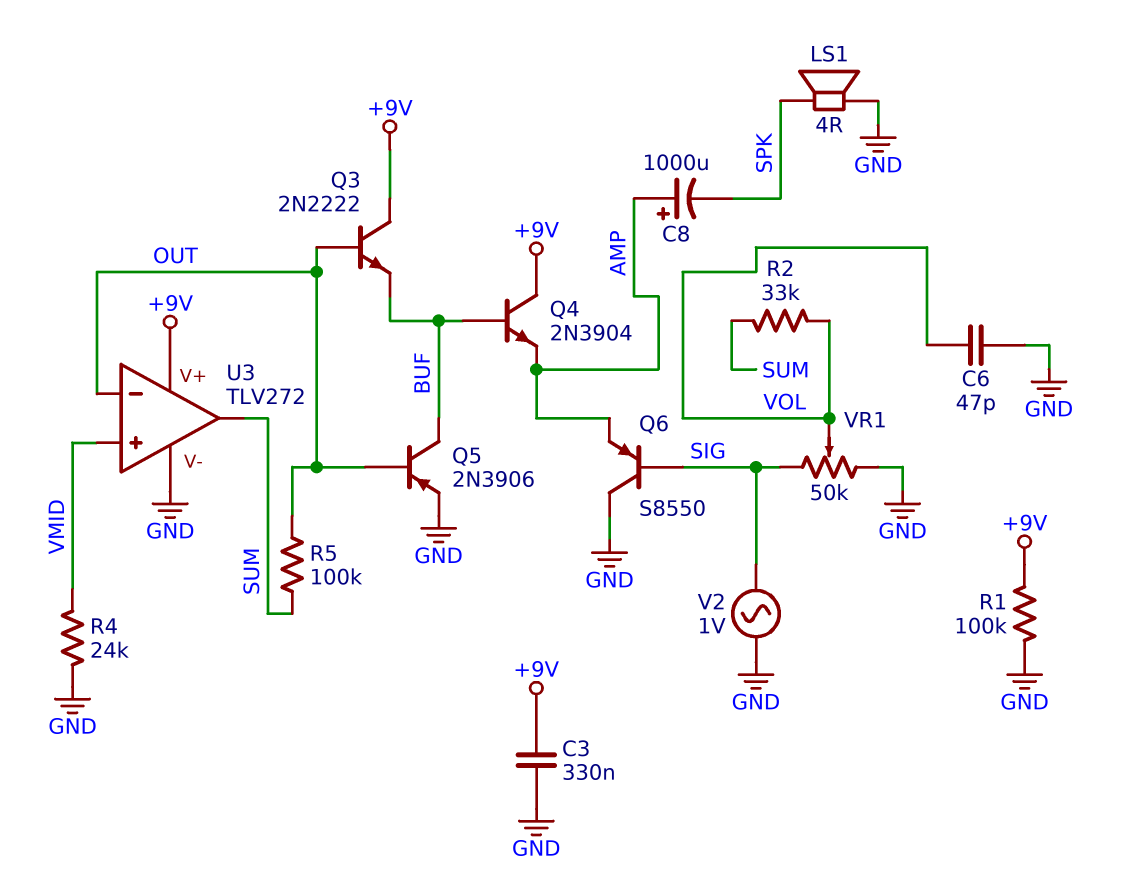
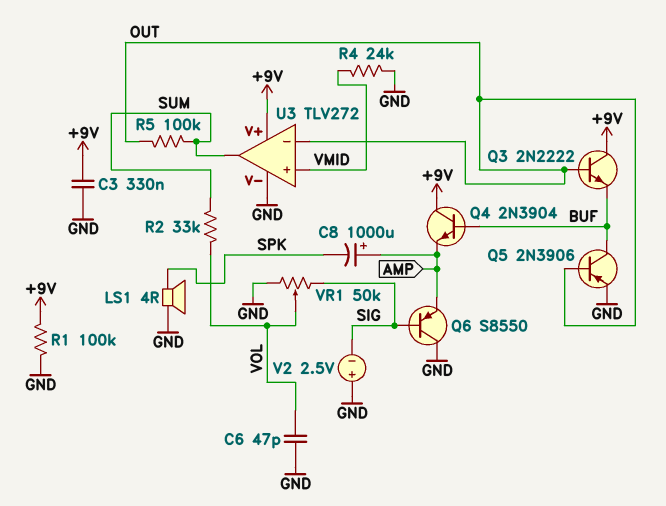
V2: AC 1V (GND, SIG) -> 2.5V (plus GND, minus SIG)

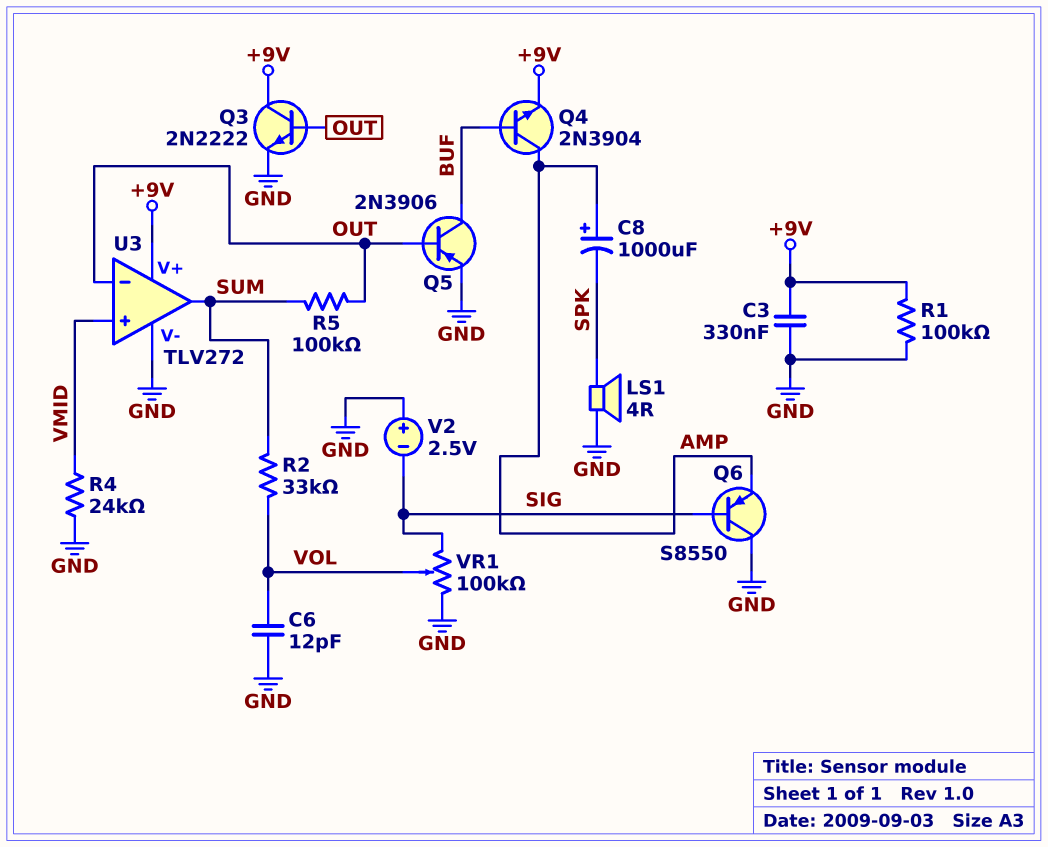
C6: 47pF (GND, VOL) -> 12pF (GND, VOL)
Q3: NPN 2N2222 (B OUT, C +9V, E BUF) -> NPN 2N2222 (B OUT, C +9V, E GND)
Q4: NPN 2N3904 (B BUF, C +9V, E AMP) -> NPN 2N3904 (B BUF, C AMP, E +9V)
VR1: 50k (GND, SIG, wiper VOL) -> 100k (GND, SIG, wiper VOL)

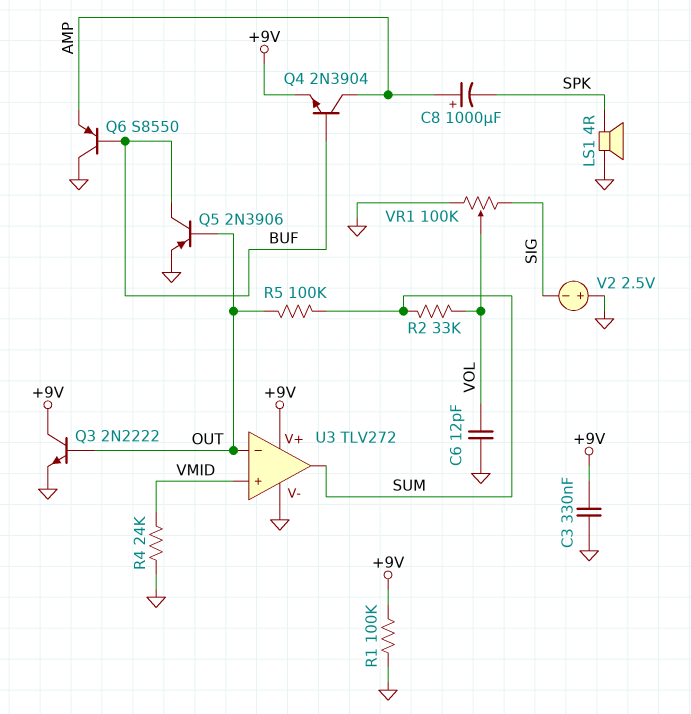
Q6: PNP S8550 (B SIG, C GND, E AMP) -> PNP S8550 (B BUF, C GND, E AMP)

